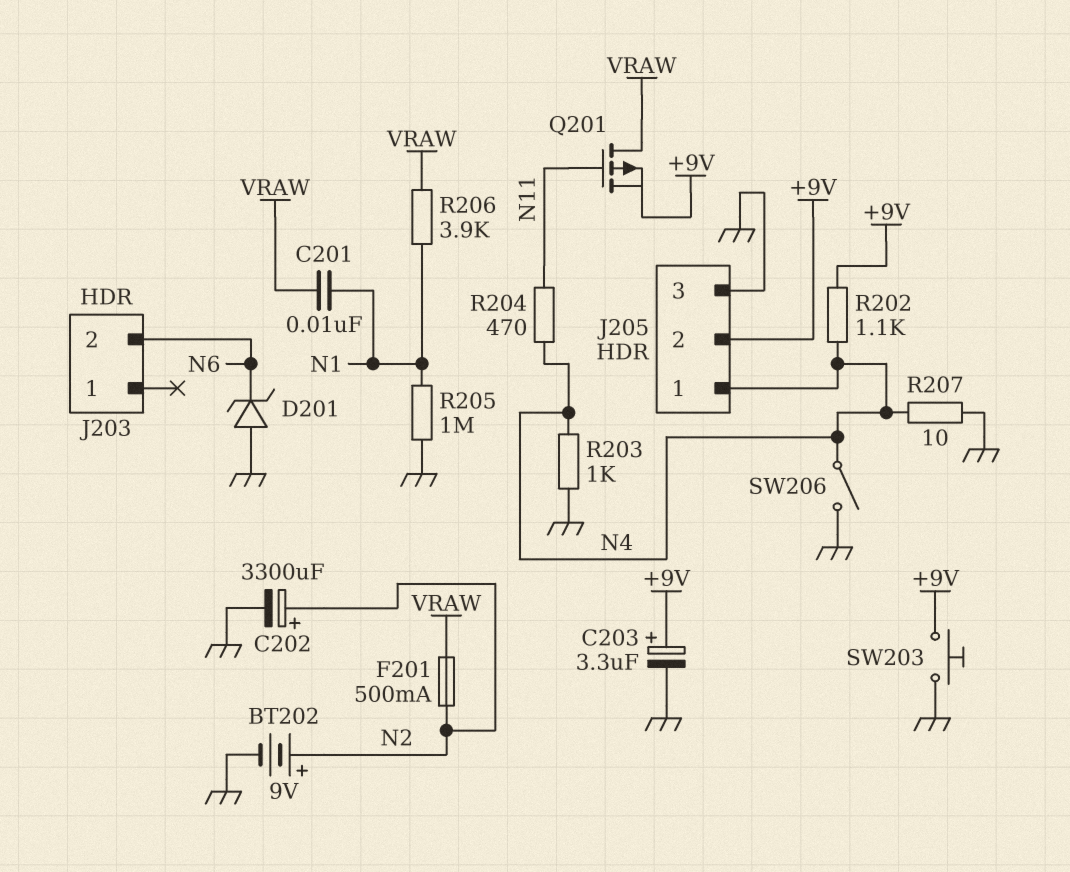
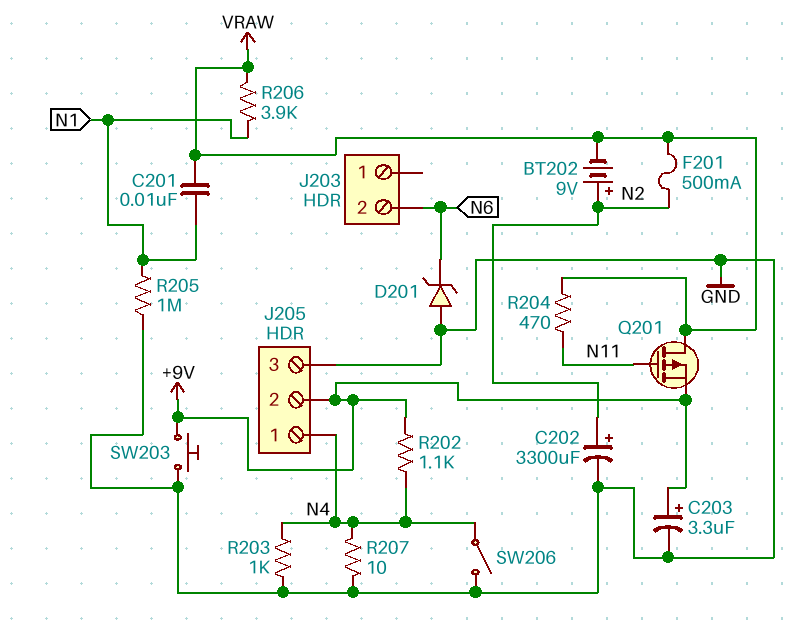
BT202: 9V (plus N2, minus GND) -> 9V (plus N2, minus VRAW)
R204: 470 (N4, N11) -> 470 (N11, VRAW)

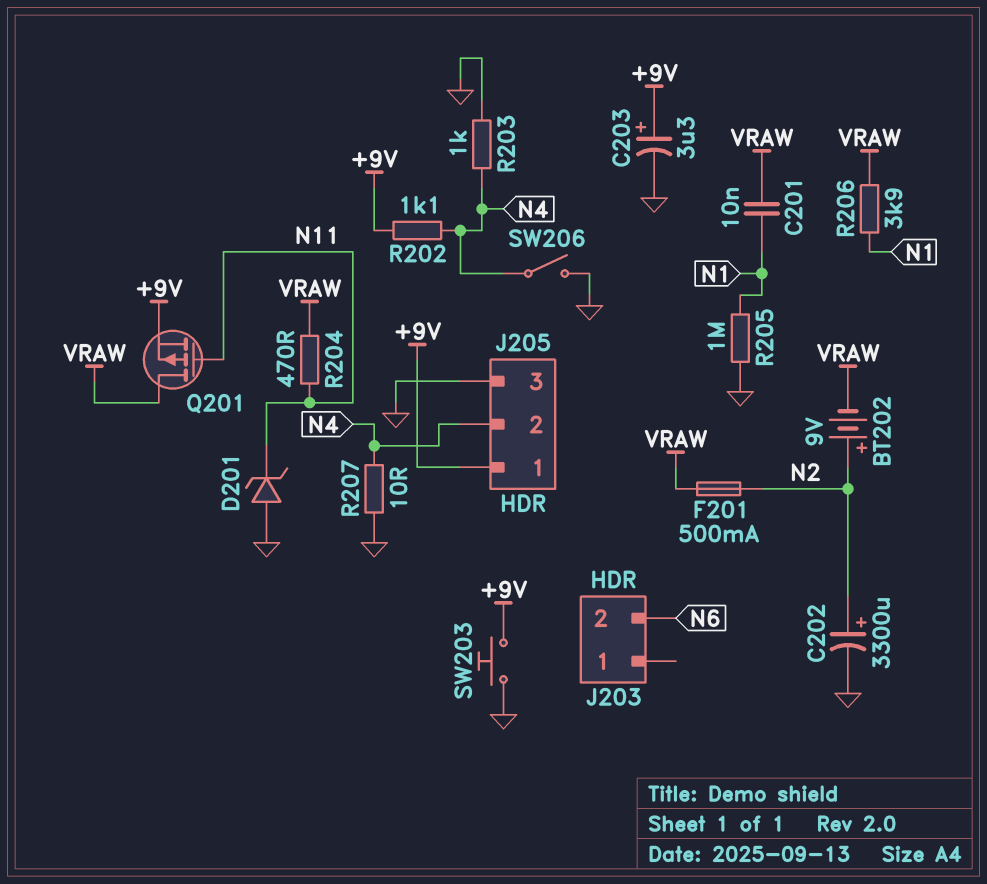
D201: zener (A GND, K N6) -> zener (A GND, K N11)
J205 pin 1: N4 -> +9V
J205 pin 2: +9V -> N4

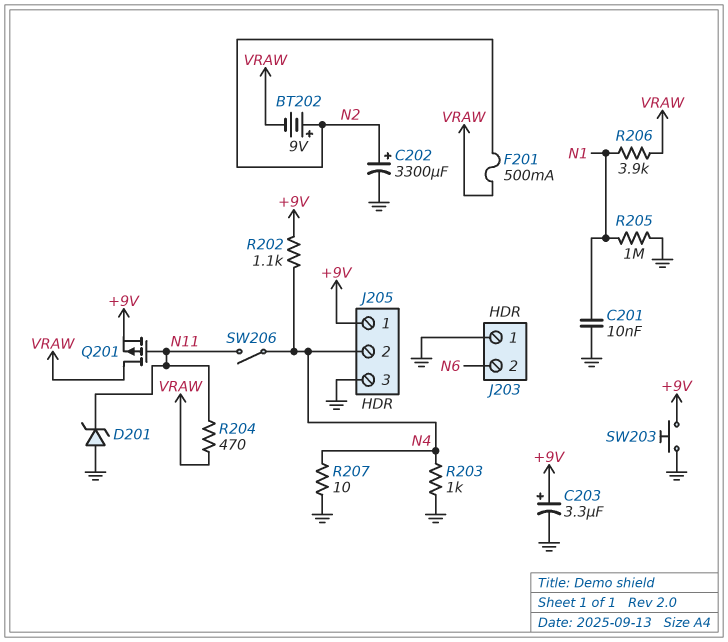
C201: 10nF (N1, VRAW) -> 10nF (GND, N1)
J203 pin 1: none -> GND
SW206: switch (GND, N4) -> switch (N4, N11)

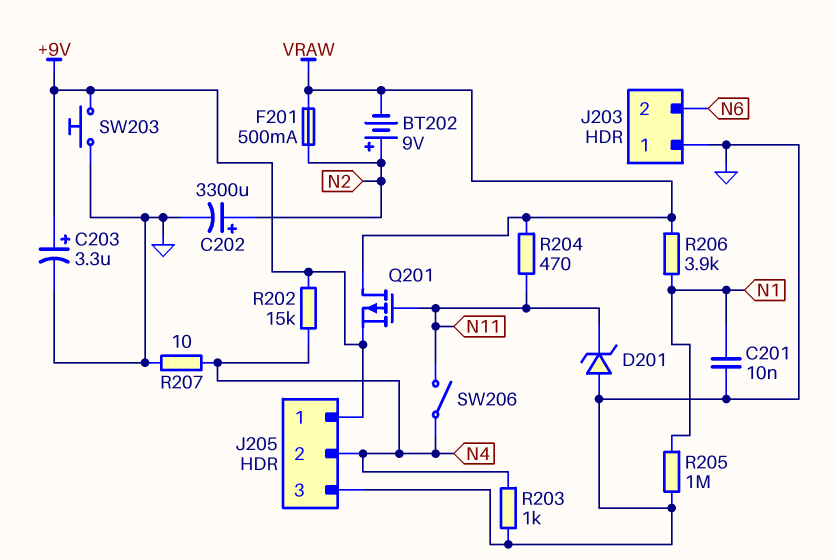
R202: 1.1k (+9V, N4) -> 15k (+9V, N4)

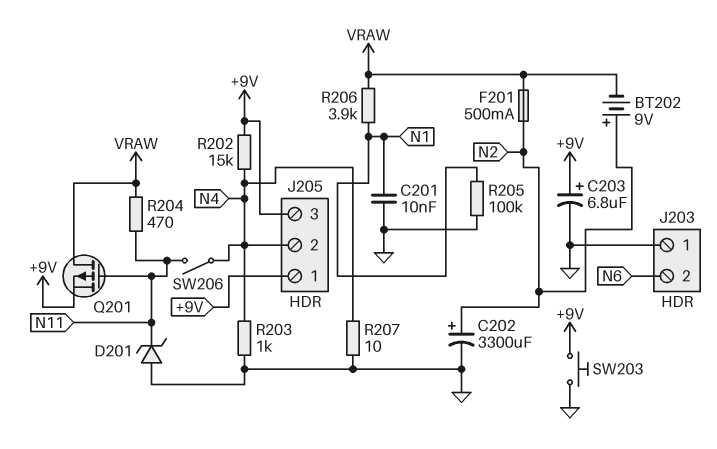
C203: 3.3uF (plus +9V, minus GND) -> 6.8uF (plus +9V, minus GND)
J205 pin 3: GND -> +9V
R205: 1M (GND, N1) -> 100k (GND, N1)

